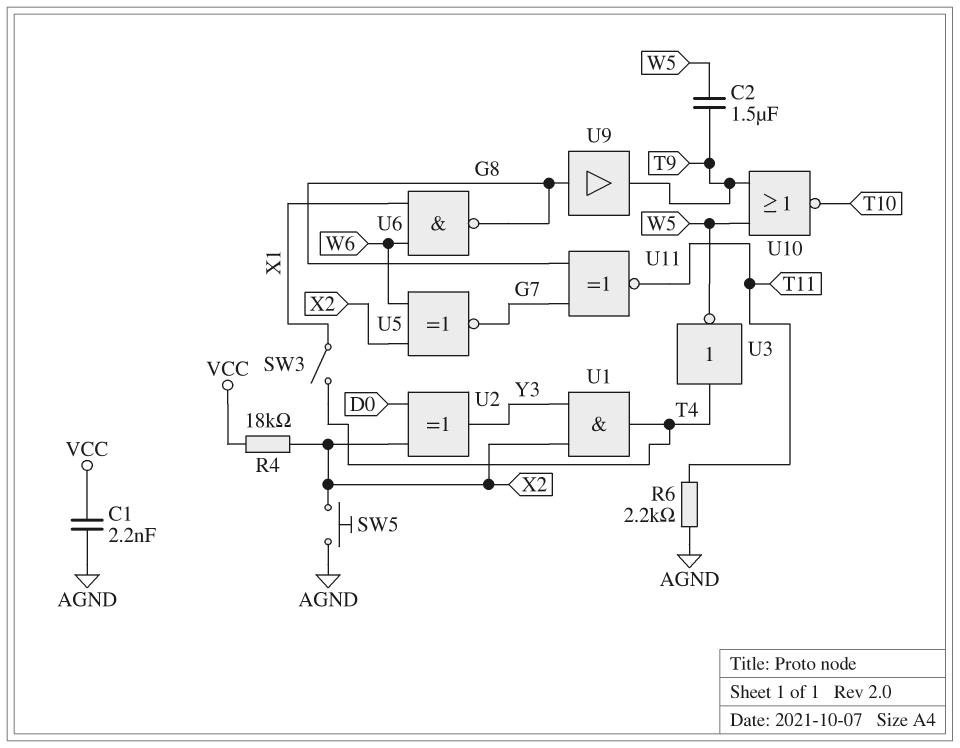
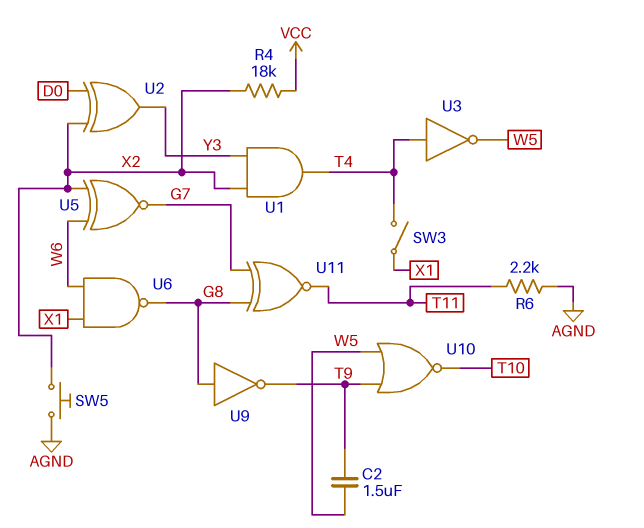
C1: 2.2nF (AGND, VCC) -> none
U9: buffer (in G8, out T9) -> NOT (in G8, out T9)

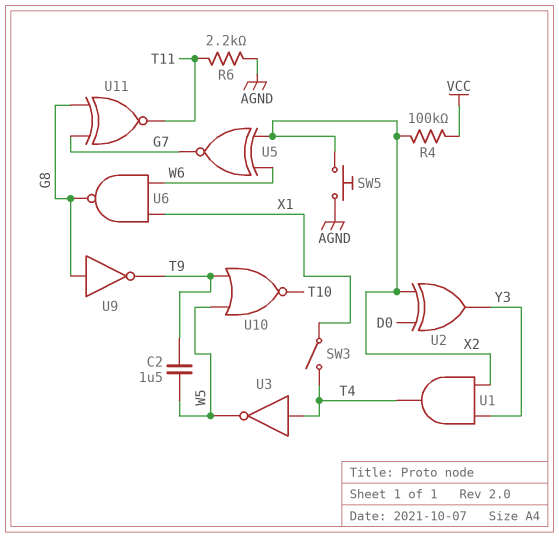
R4: 18k (VCC, X2) -> 100k (VCC, X2)

